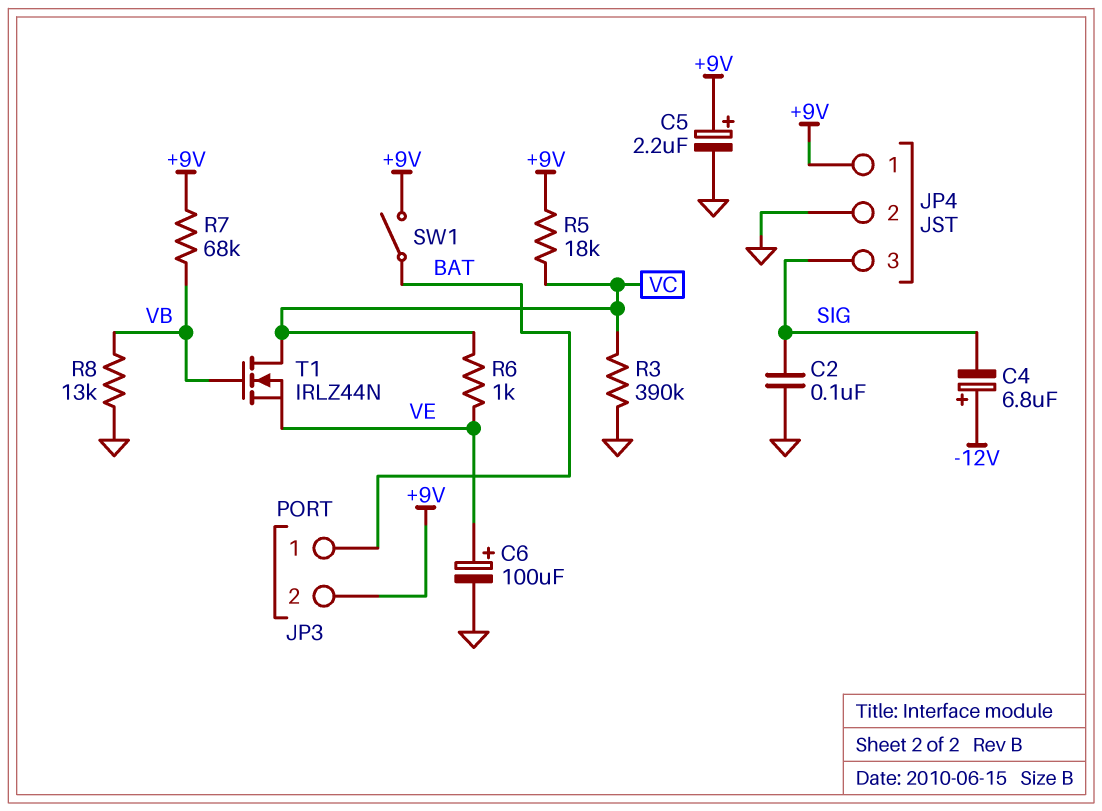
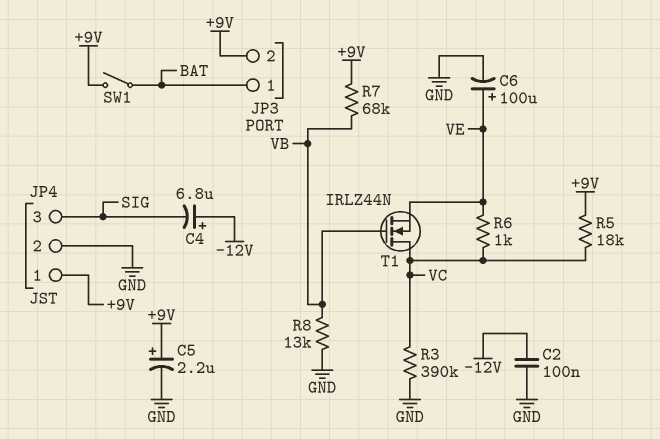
C2: 100nF (GND, SIG) -> 100nF (-12V, GND)

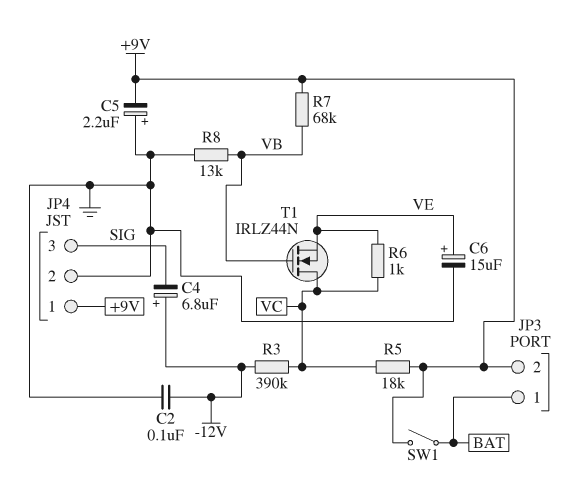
C5: 2.2uF (plus +9V, minus GND) -> 2.2uF (plus GND, minus +9V)
C6: 100uF (plus VE, minus GND) -> 15uF (plus VE, minus GND)
R3: 390k (GND, VC) -> 390k (-12V, VC)

